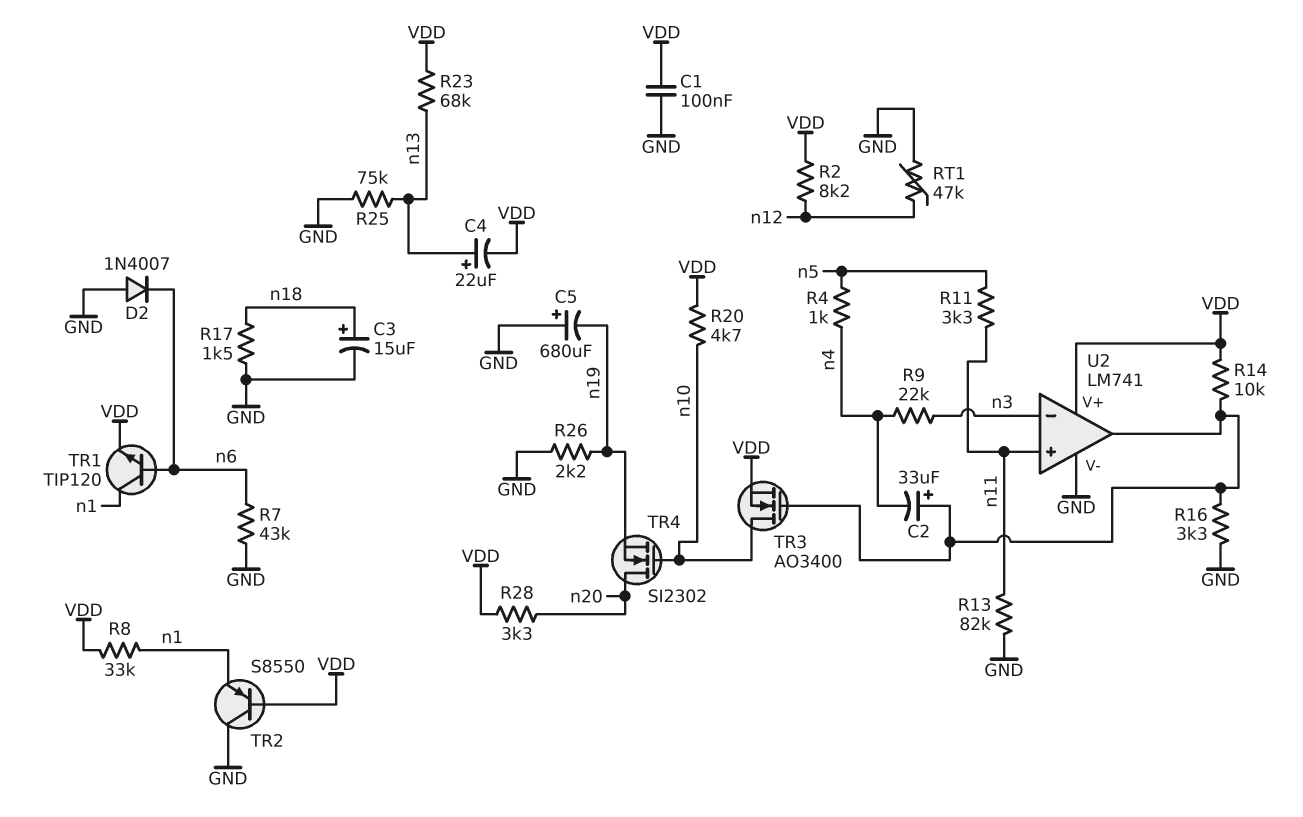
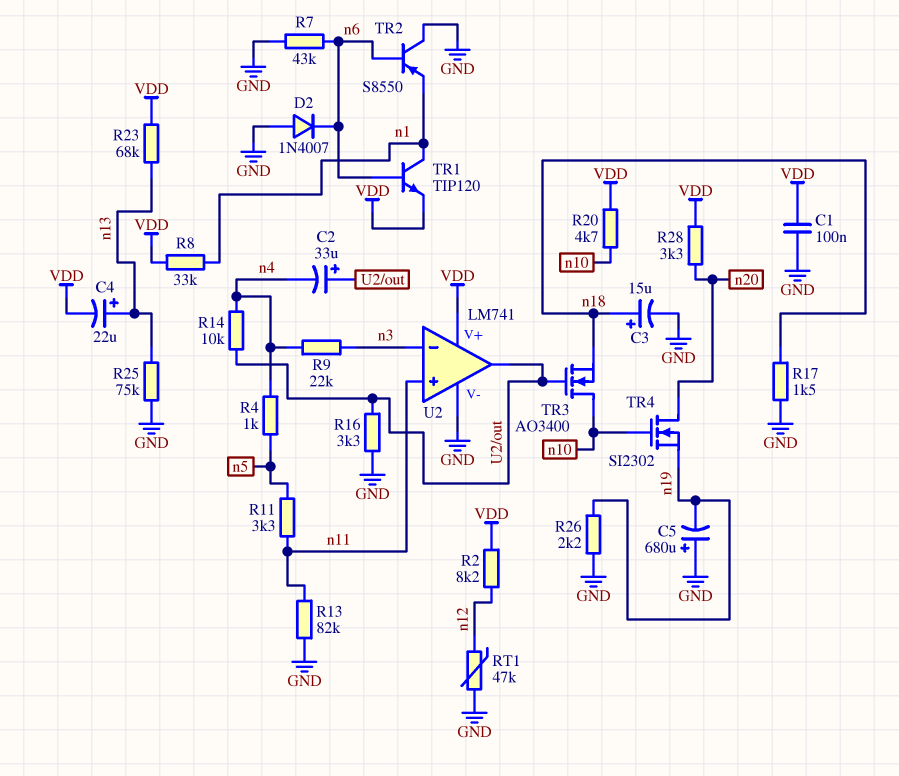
R14: 10k (U2/out, VDD) -> 10k (U2/out, n4)
TR2: PNP S8550 (B VDD, C GND, E n1) -> PNP S8550 (B n6, C GND, E n1)
TR3: NMOS AO3400 (G U2/out, D n10, S VDD) -> NMOS AO3400 (G U2/out, D n10, S n18)

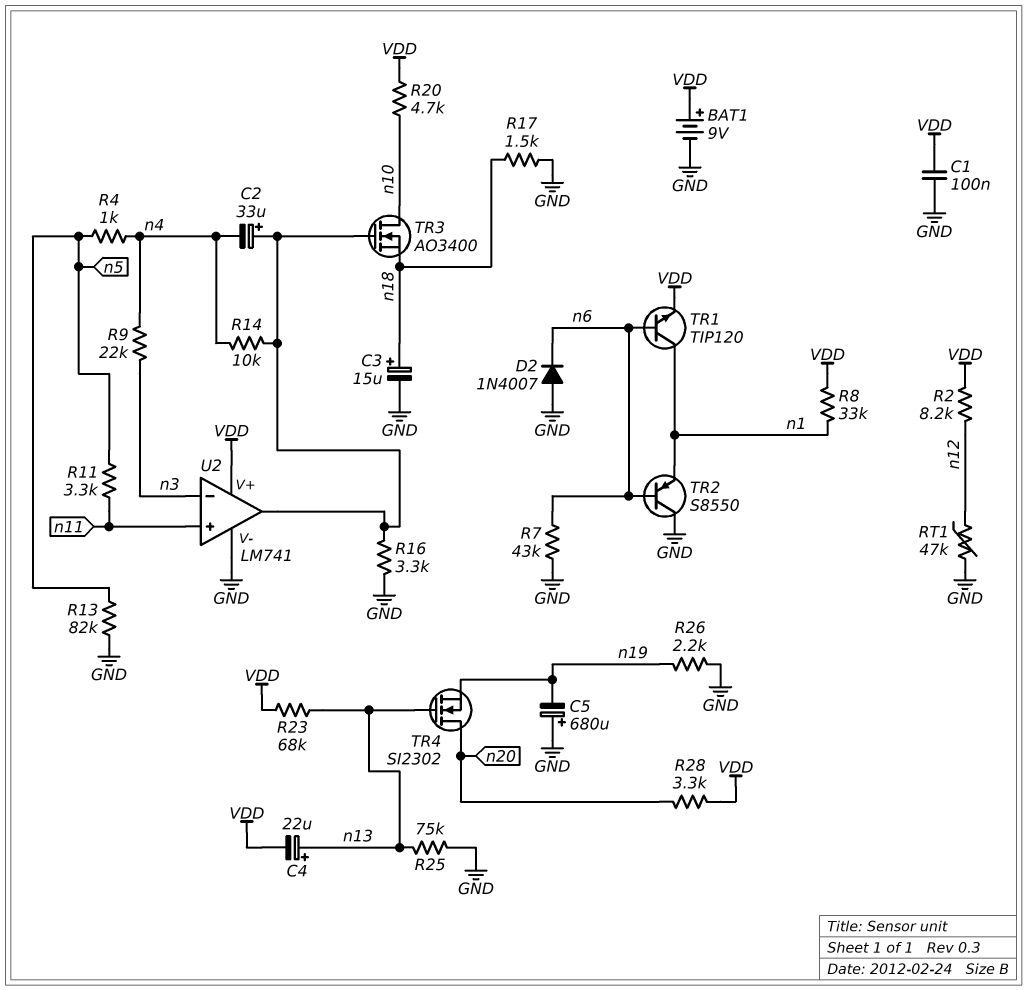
BAT1: none -> 9V (plus VDD, minus GND)
R13: 82k (GND, n11) -> 82k (GND, n5)
TR4: NMOS SI2302 (G n10, D n20, S n19) -> NMOS SI2302 (G n13, D n20, S n19)

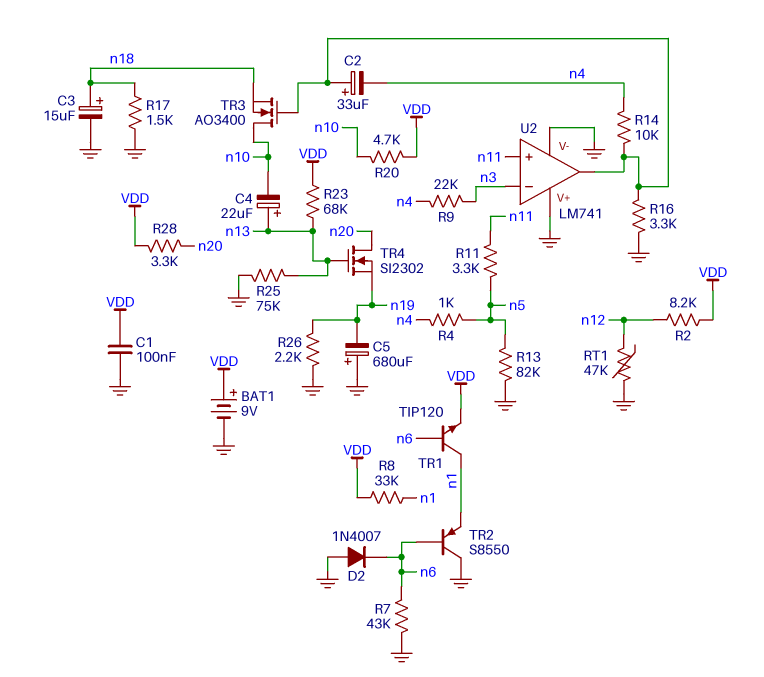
C4: 22uF (plus n13, minus VDD) -> 22uF (plus n13, minus n10)
U2 pin V+: VDD -> GND

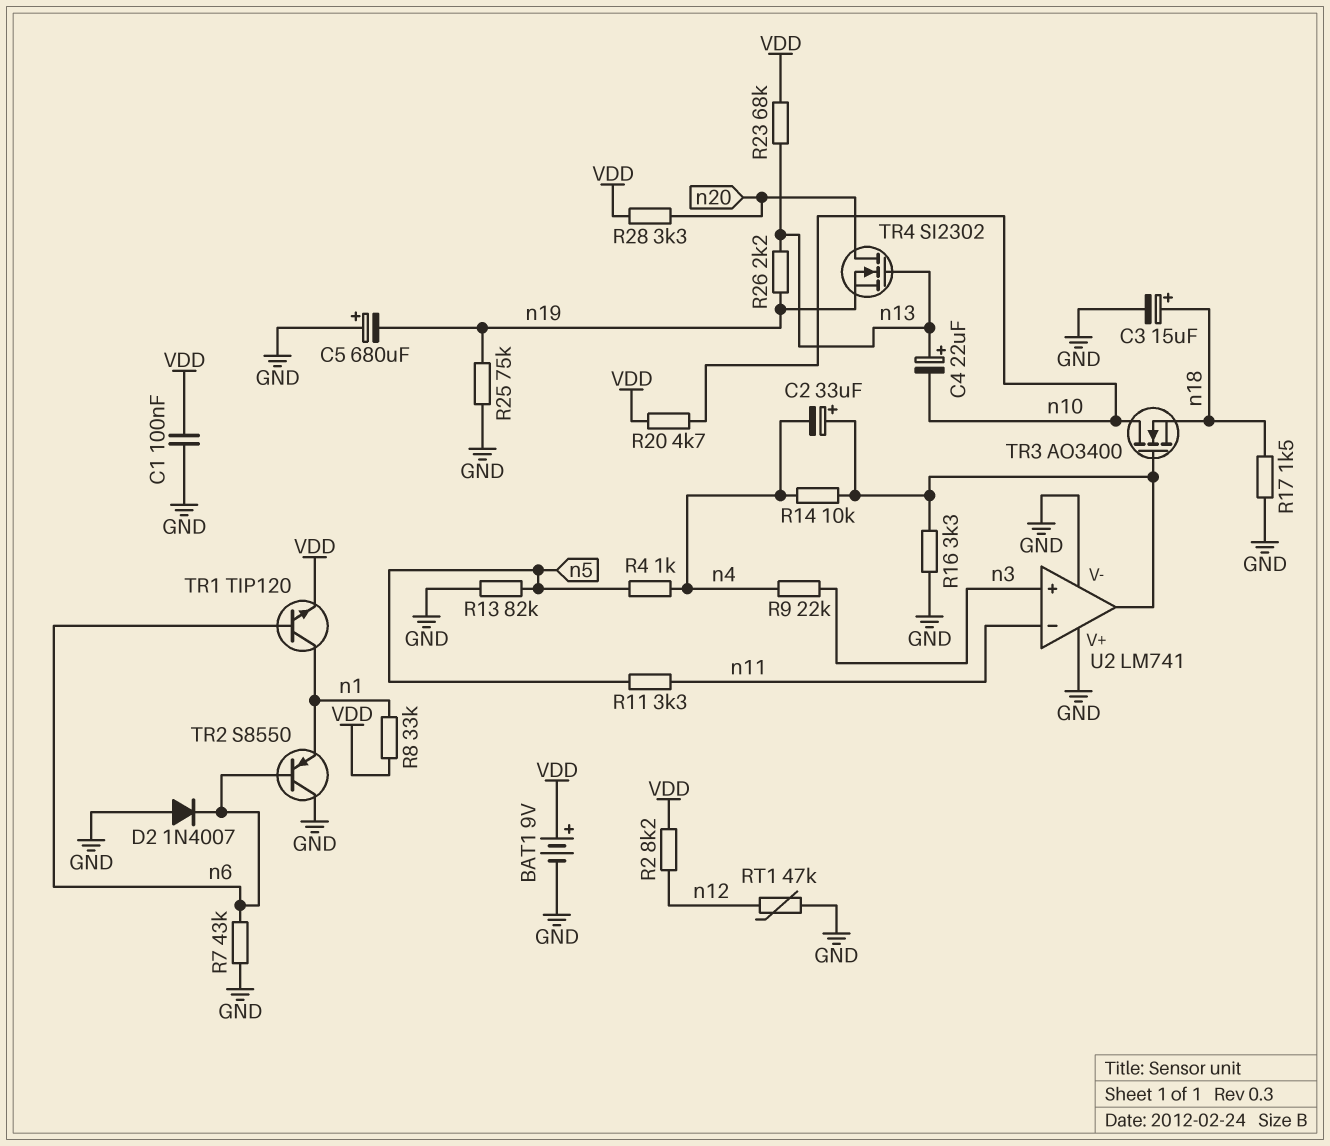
R25: 75k (GND, n13) -> 75k (GND, n19)
R26: 2.2k (GND, n19) -> 2.2k (n13, n19)
U2 pin in+: n11 -> n3
U2 pin in-: n3 -> n11

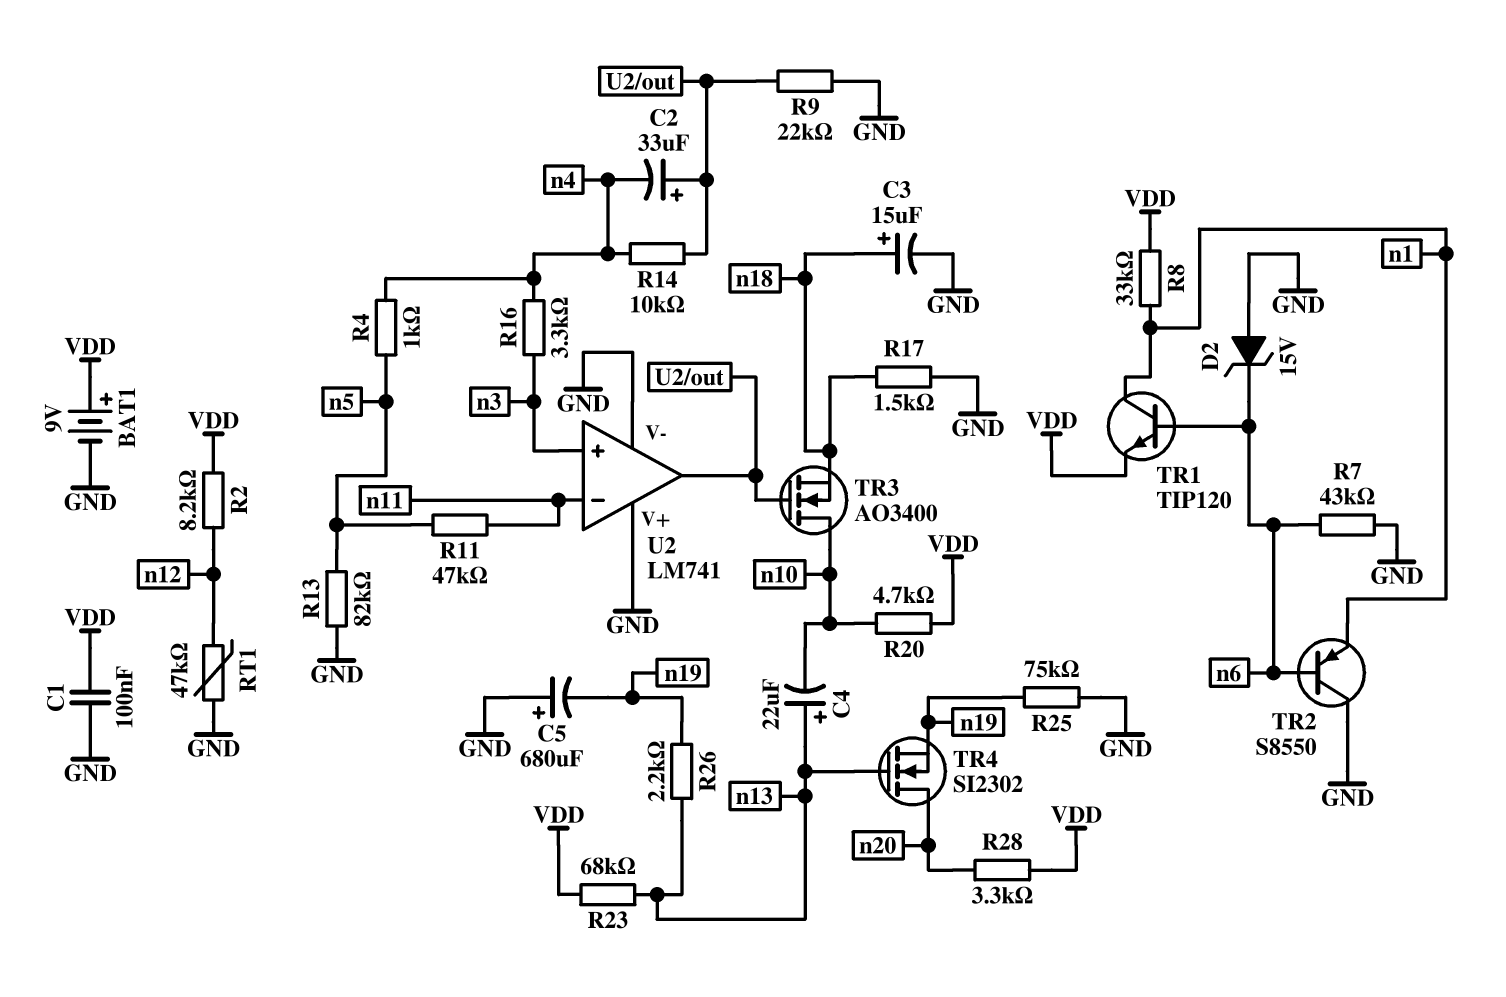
D2: diode 1N4007 (A GND, K n6) -> zener 15V (A GND, K n6)
R9: 22k (n3, n4) -> 22k (GND, U2/out)
R11: 3.3k (n5, n11) -> 47k (n5, n11)
R16: 3.3k (GND, U2/out) -> 3.3k (n3, n4)

